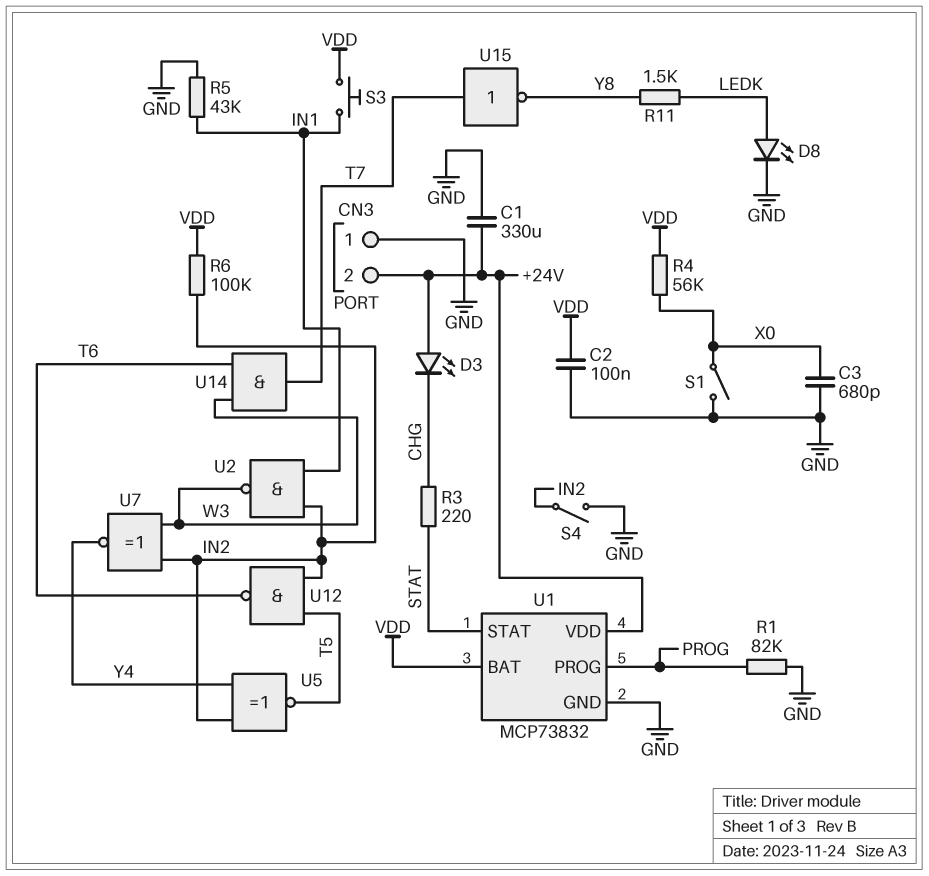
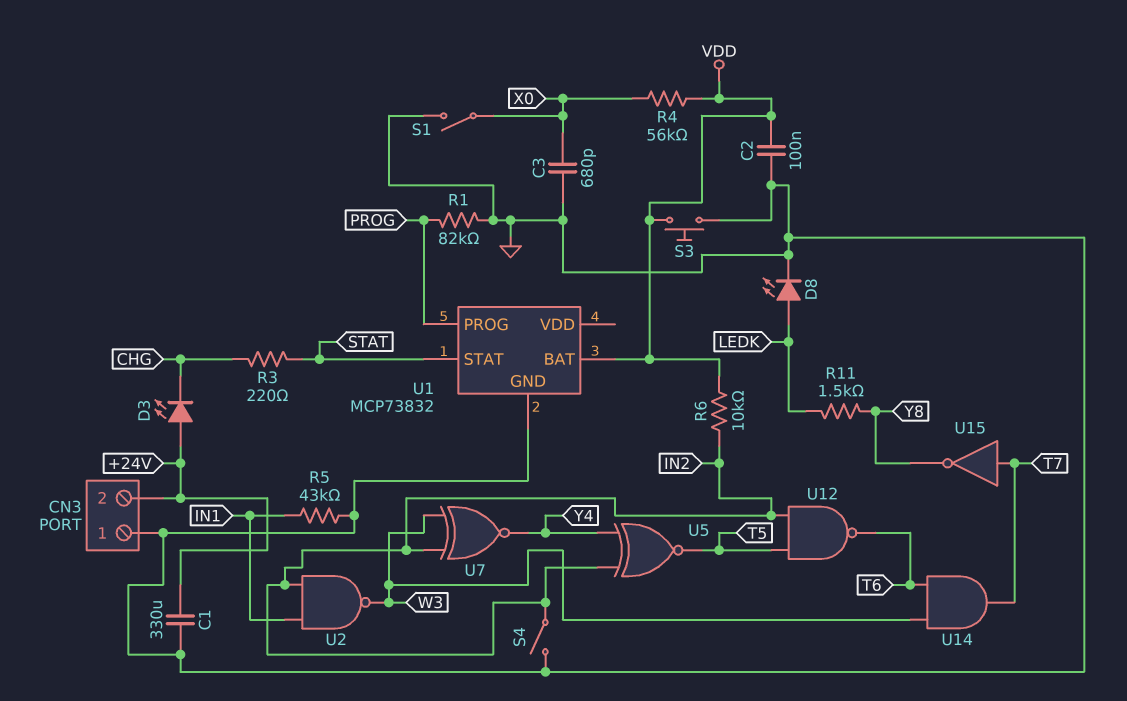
R6: 100k (IN2, VDD) -> 10k (IN2, VDD)
S3: button (IN1, VDD) -> button (GND, VDD)
U1 pin VDD: +24V -> none

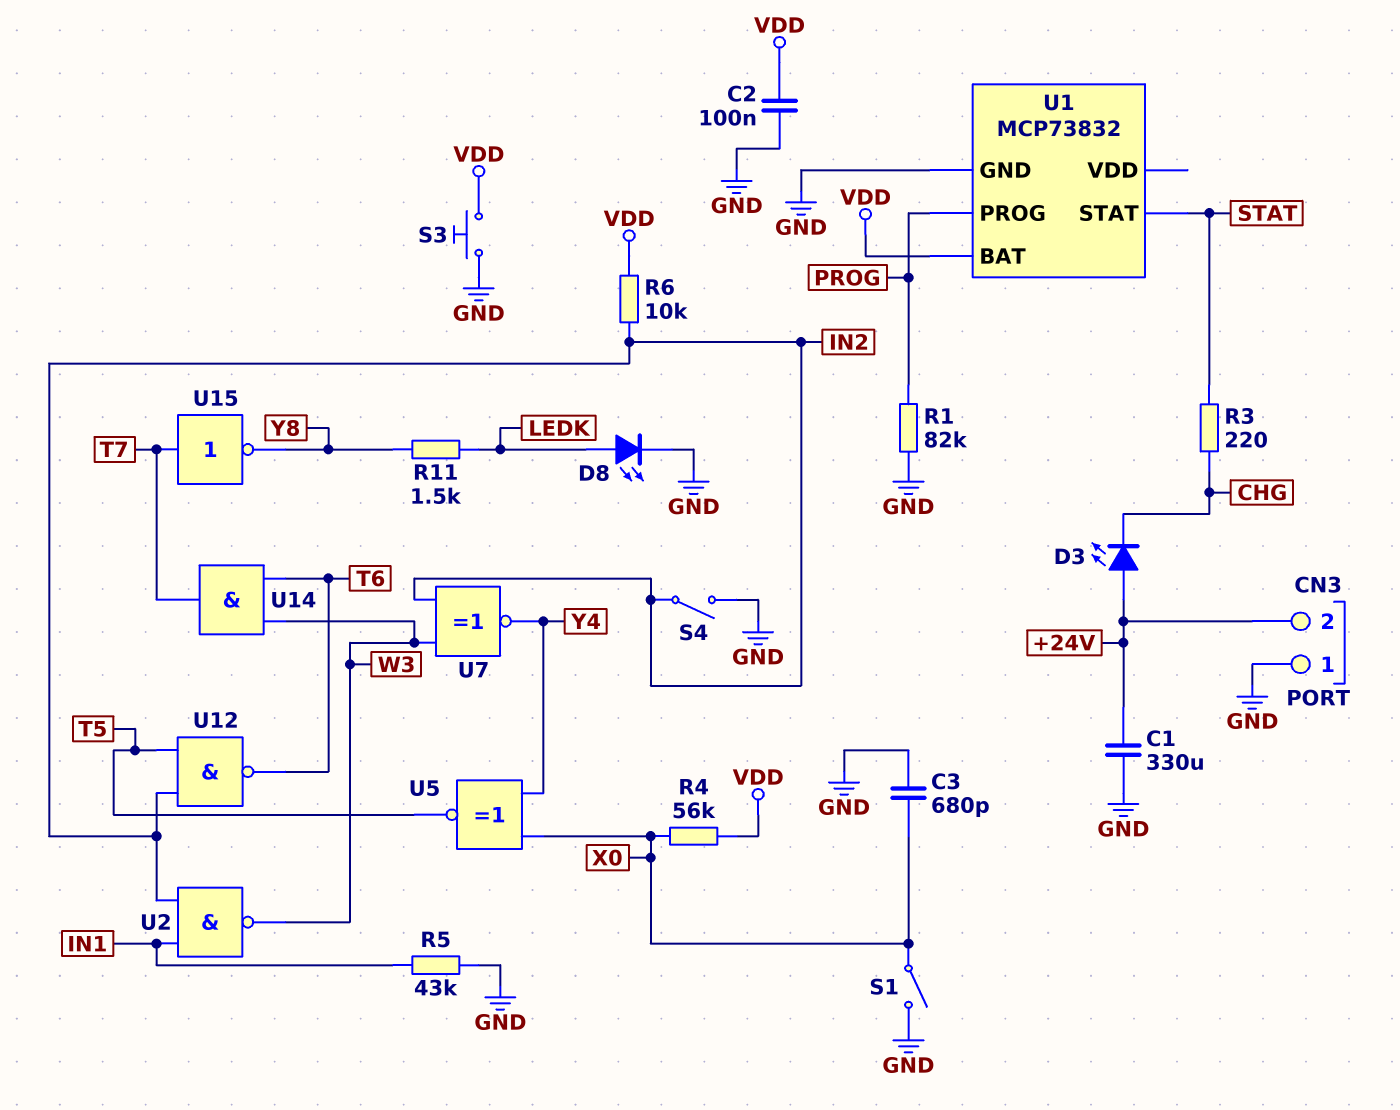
U5: XNOR (in IN2, in Y4, out T5) -> XNOR (in X0, in Y4, out T5)

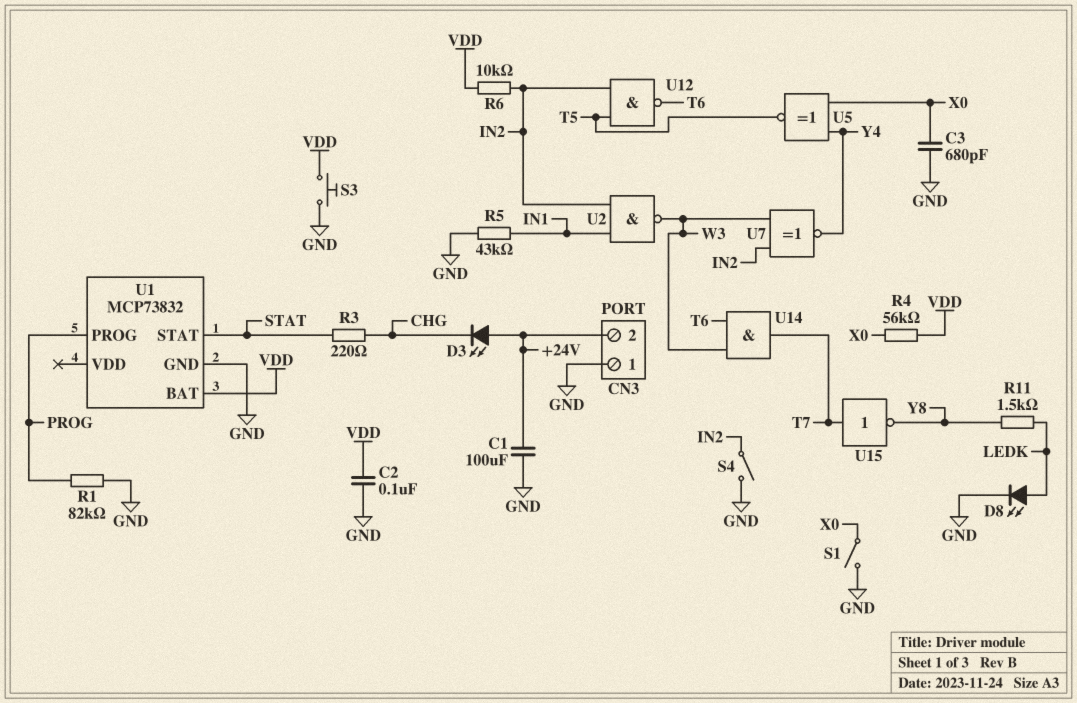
C1: 330uF (+24V, GND) -> 100uF (+24V, GND)

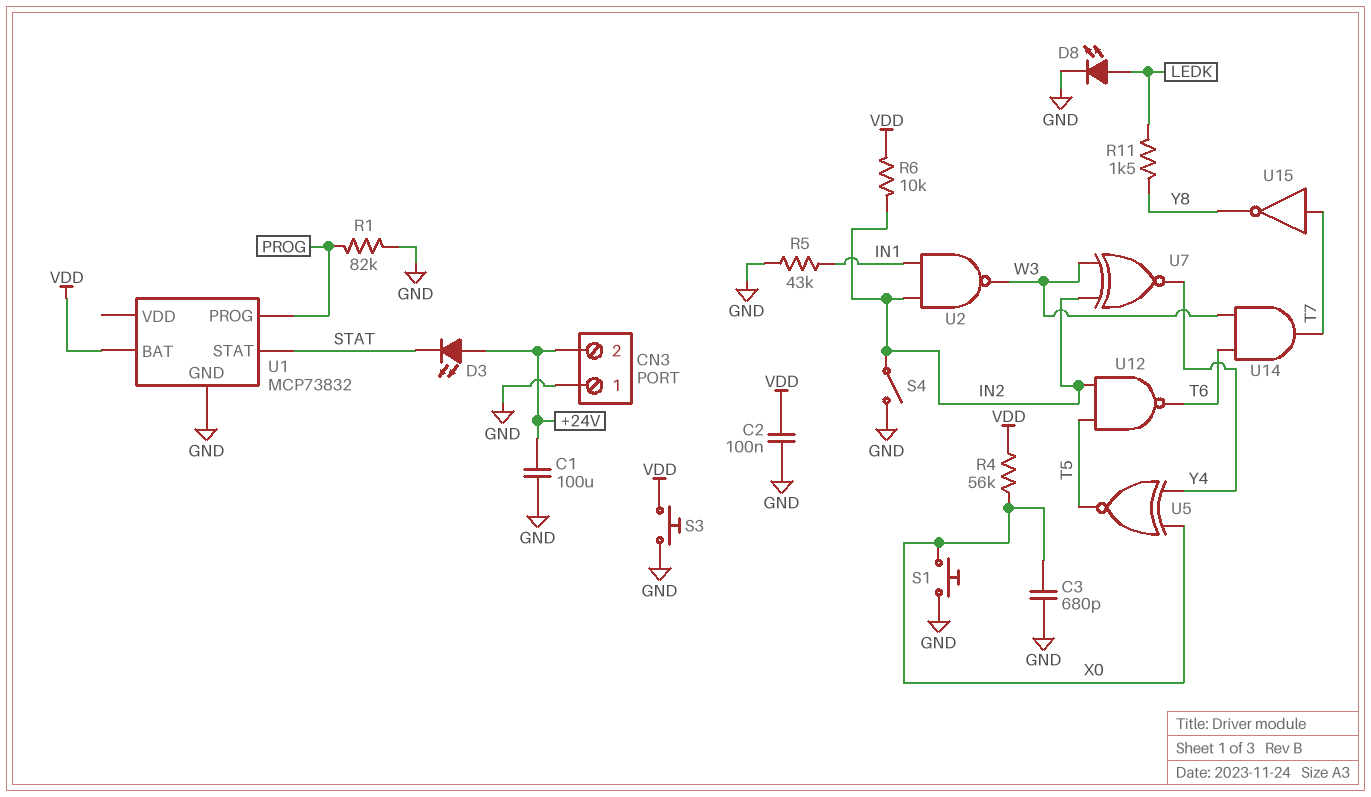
D3: LED (A +24V, K CHG) -> LED (A +24V, K STAT)
R3: 220 (CHG, STAT) -> none
S1: switch (GND, X0) -> button (GND, X0)

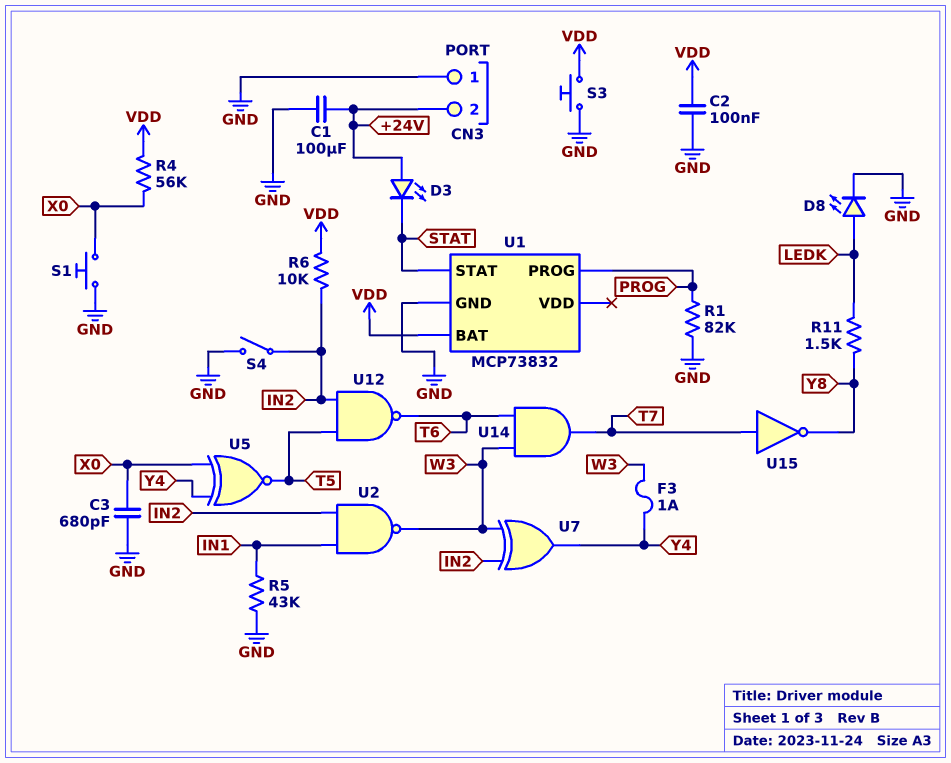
F3: none -> 1A (W3, Y4)
U7: XNOR (in IN2, in W3, out Y4) -> XOR (in IN2, in W3, out Y4)

